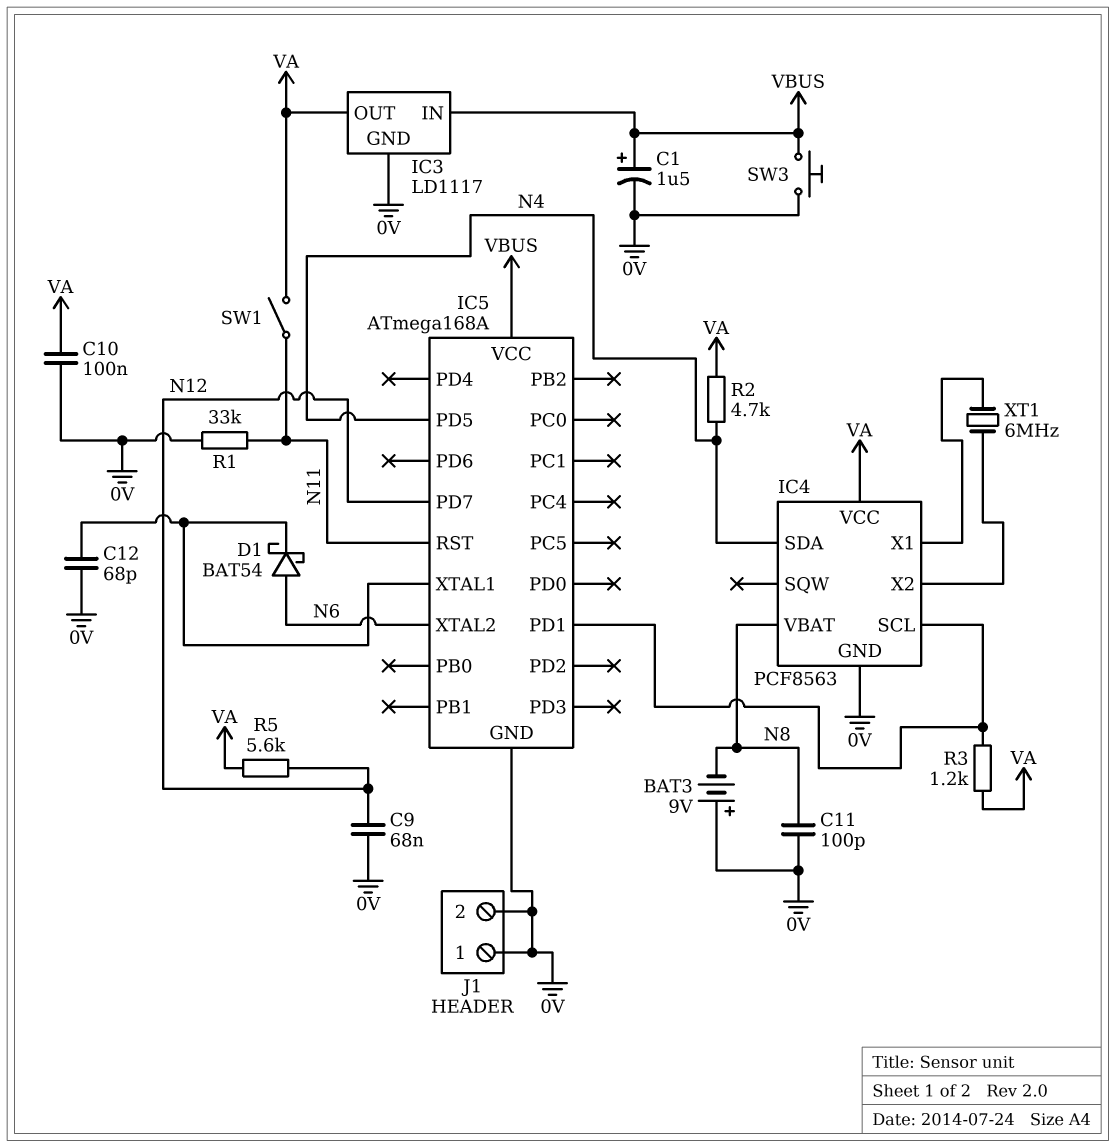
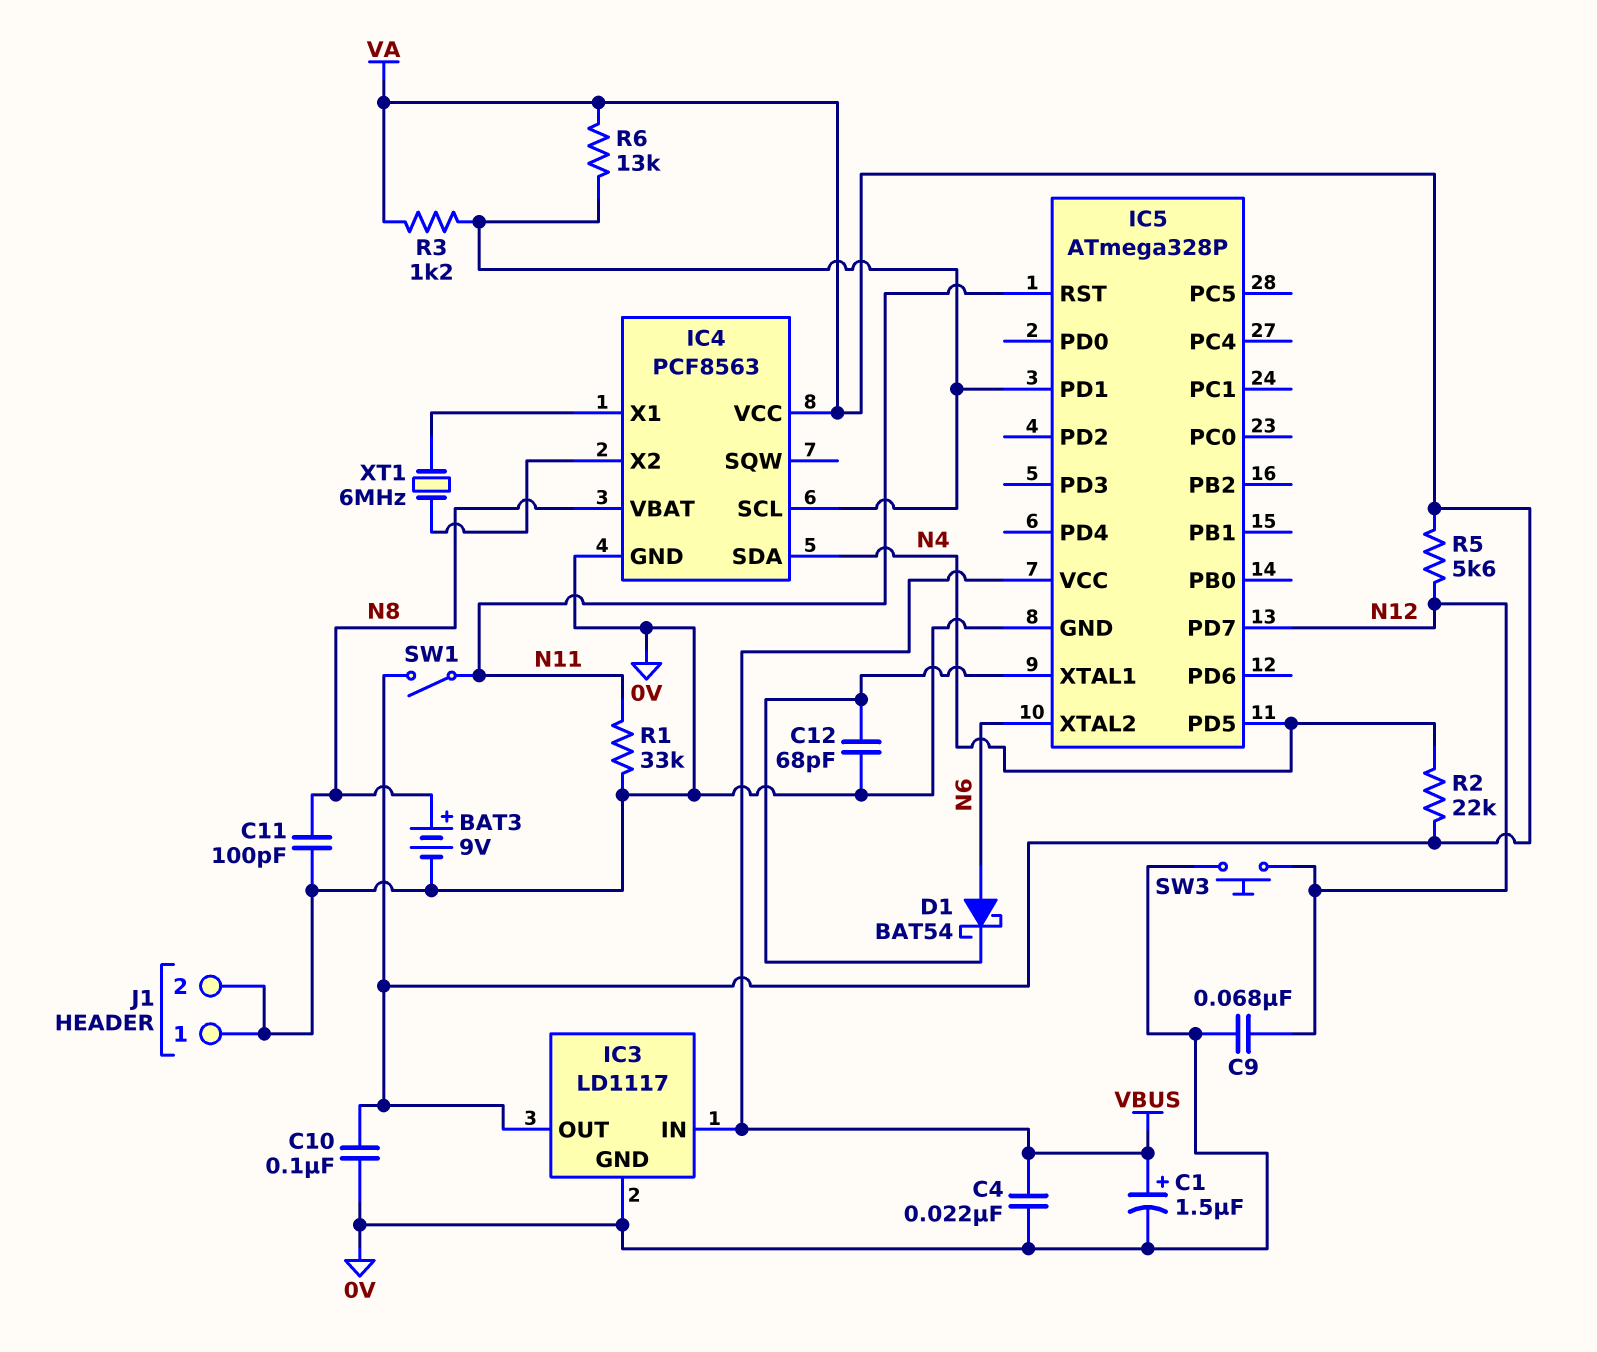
BAT3: 9V (plus 0V, minus N8) -> 9V (plus N8, minus 0V)
C4: none -> 22nF (0V, VBUS)
IC5: ATmega168A -> ATmega328P
R2: 4.7k (N4, VA) -> 22k (N4, VA)
R6: none -> 13k (IC4/SCL, VA)
SW3: button (0V, VBUS) -> button (0V, N12)

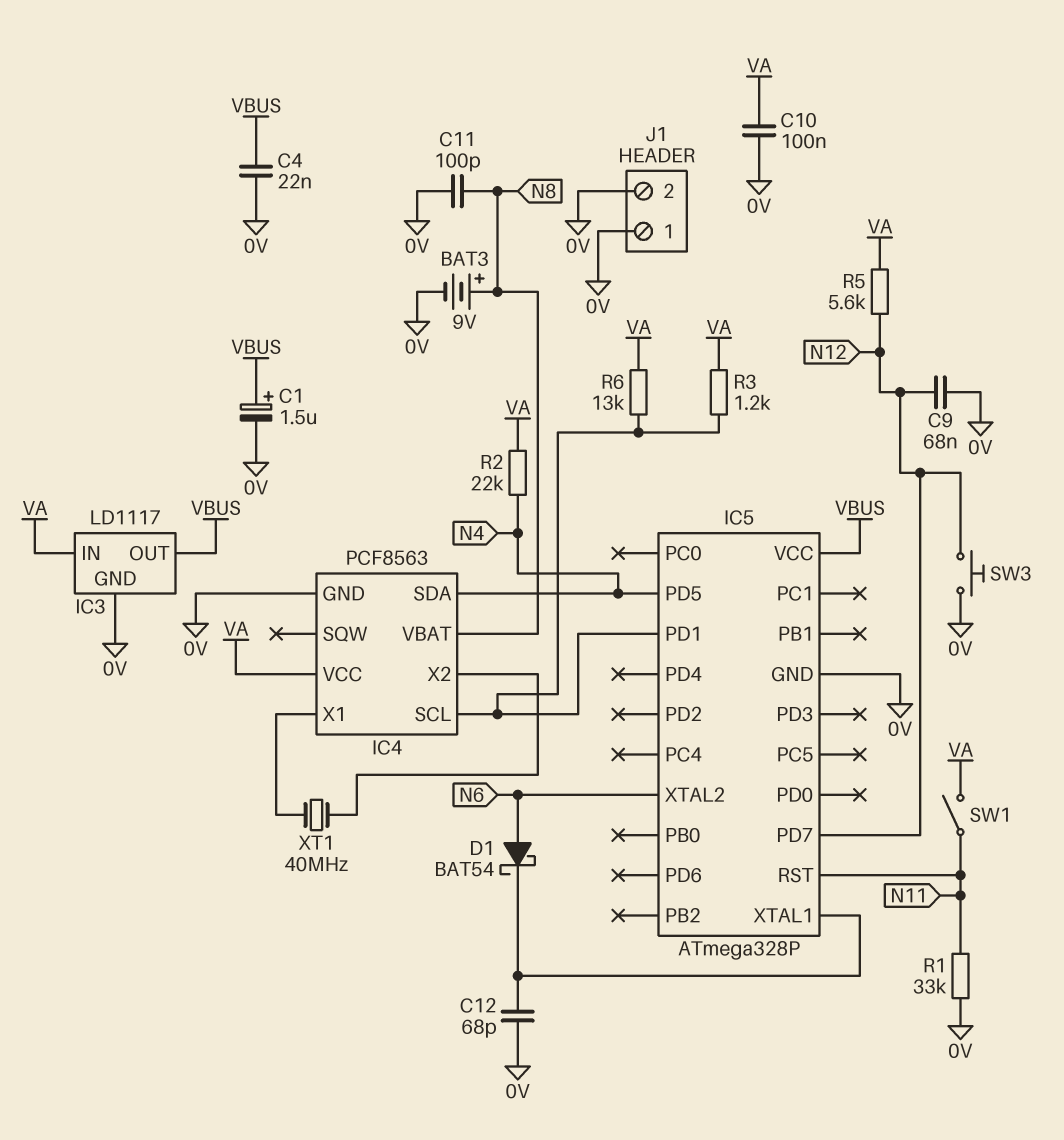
IC3 pin IN: VBUS -> VA
IC3 pin OUT: VA -> VBUS
XT1: 6MHz (IC4/X1, IC4/X2) -> 40MHz (IC4/X1, IC4/X2)

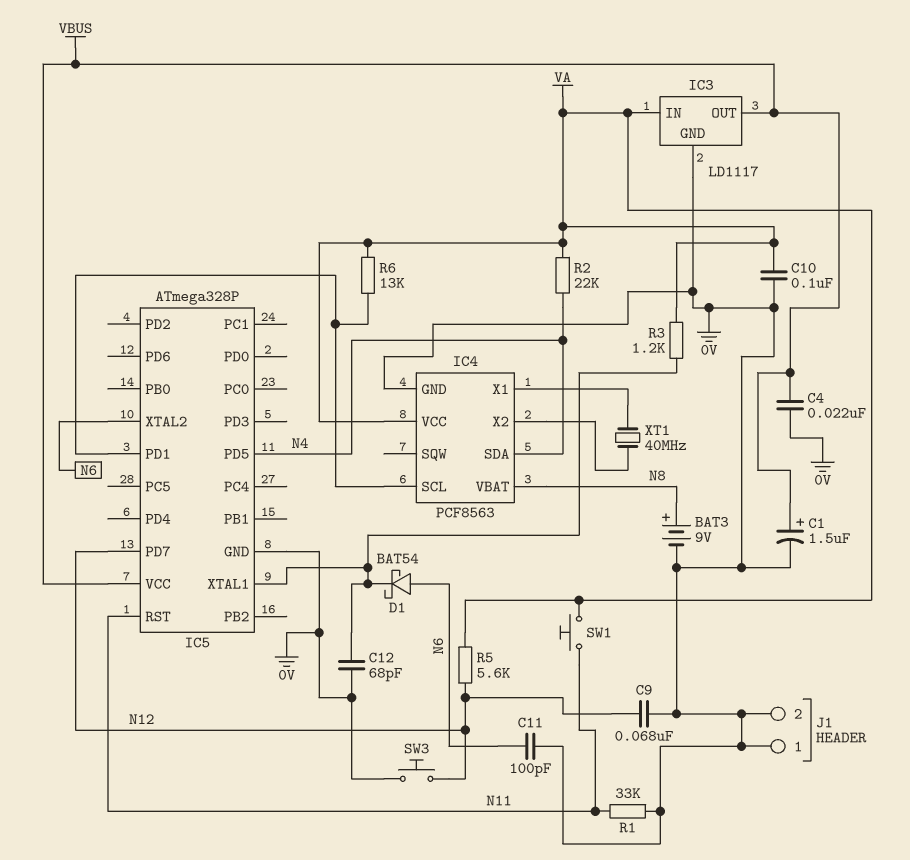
C11: 100pF (0V, N8) -> 100pF (0V, N6)
R3: 1.2k (IC4/SCL, VA) -> 1.2k (IC5/XTAL1, VA)
SW1: switch (N11, VA) -> button (N11, VA)

